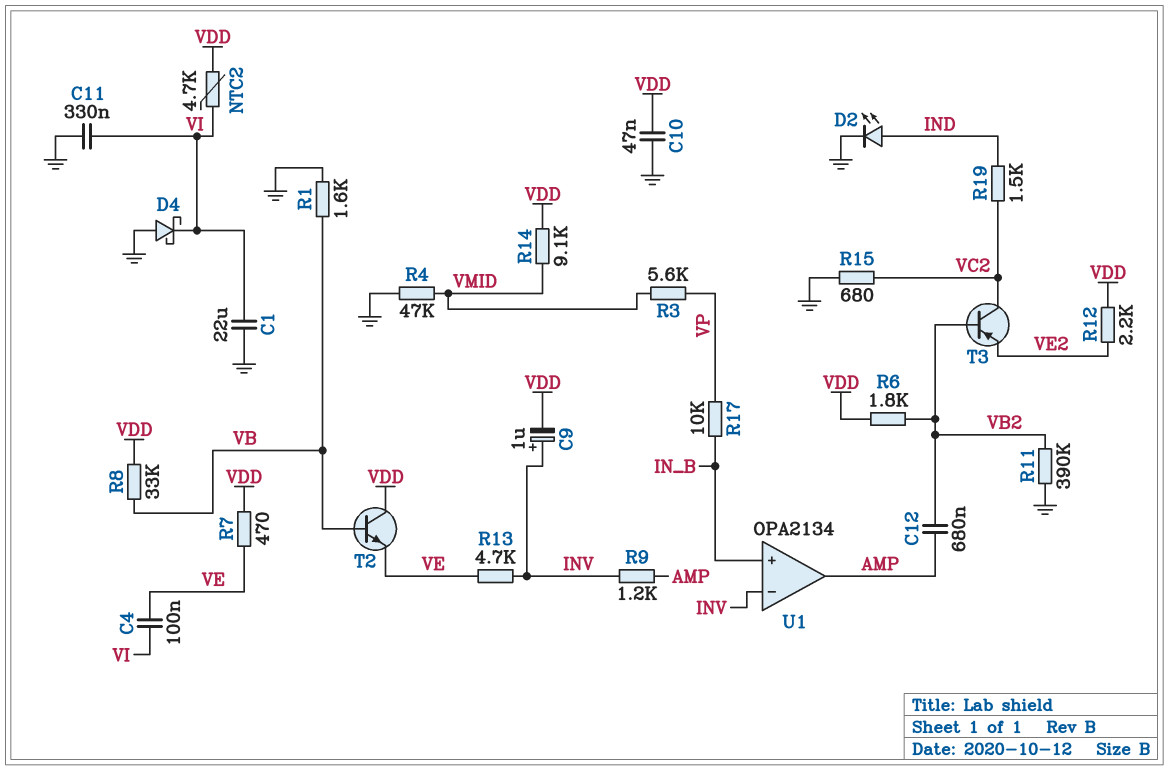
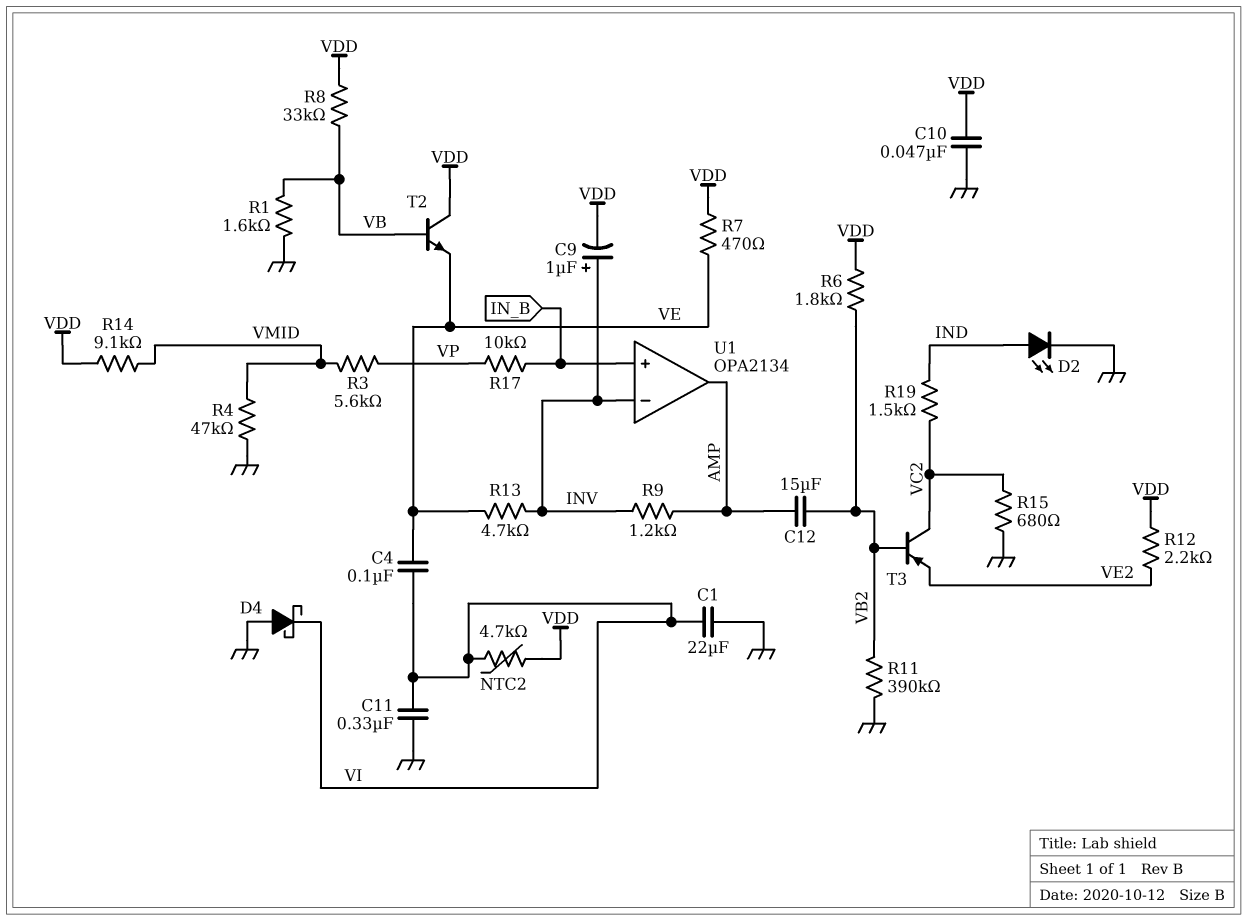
C12: 680nF (AMP, VB2) -> 15uF (AMP, VB2)

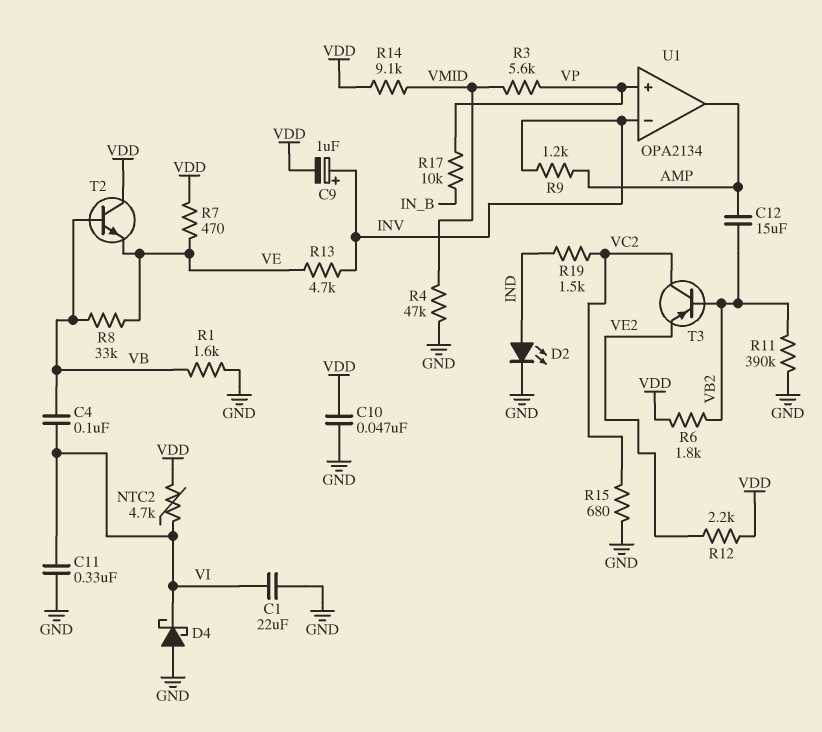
C4: 100nF (VE, VI) -> 100nF (VB, VI)
R8: 33k (VB, VDD) -> 33k (VB, VE)
U1 pin in+: IN_B -> VP

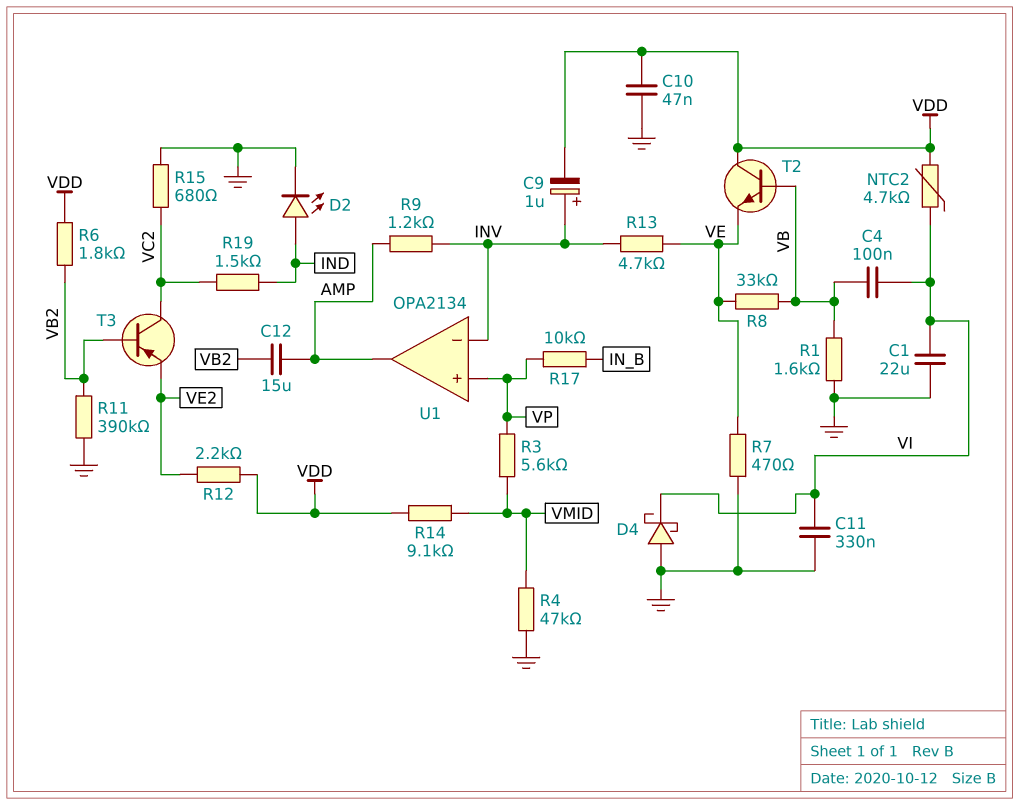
R7: 470 (VDD, VE) -> 470 (GND, VE)

